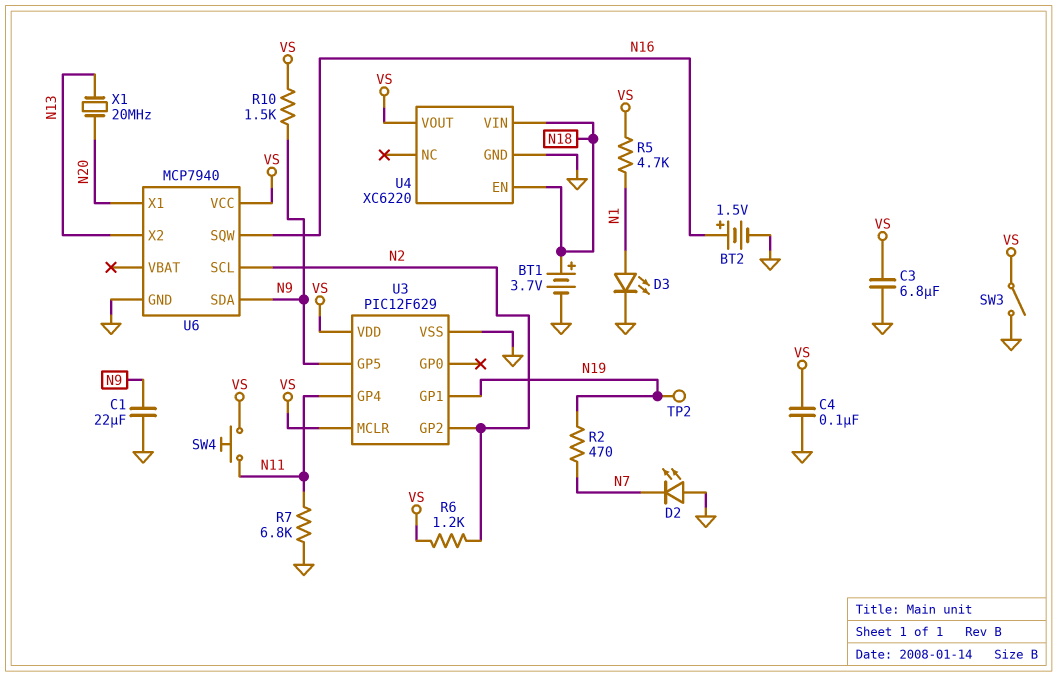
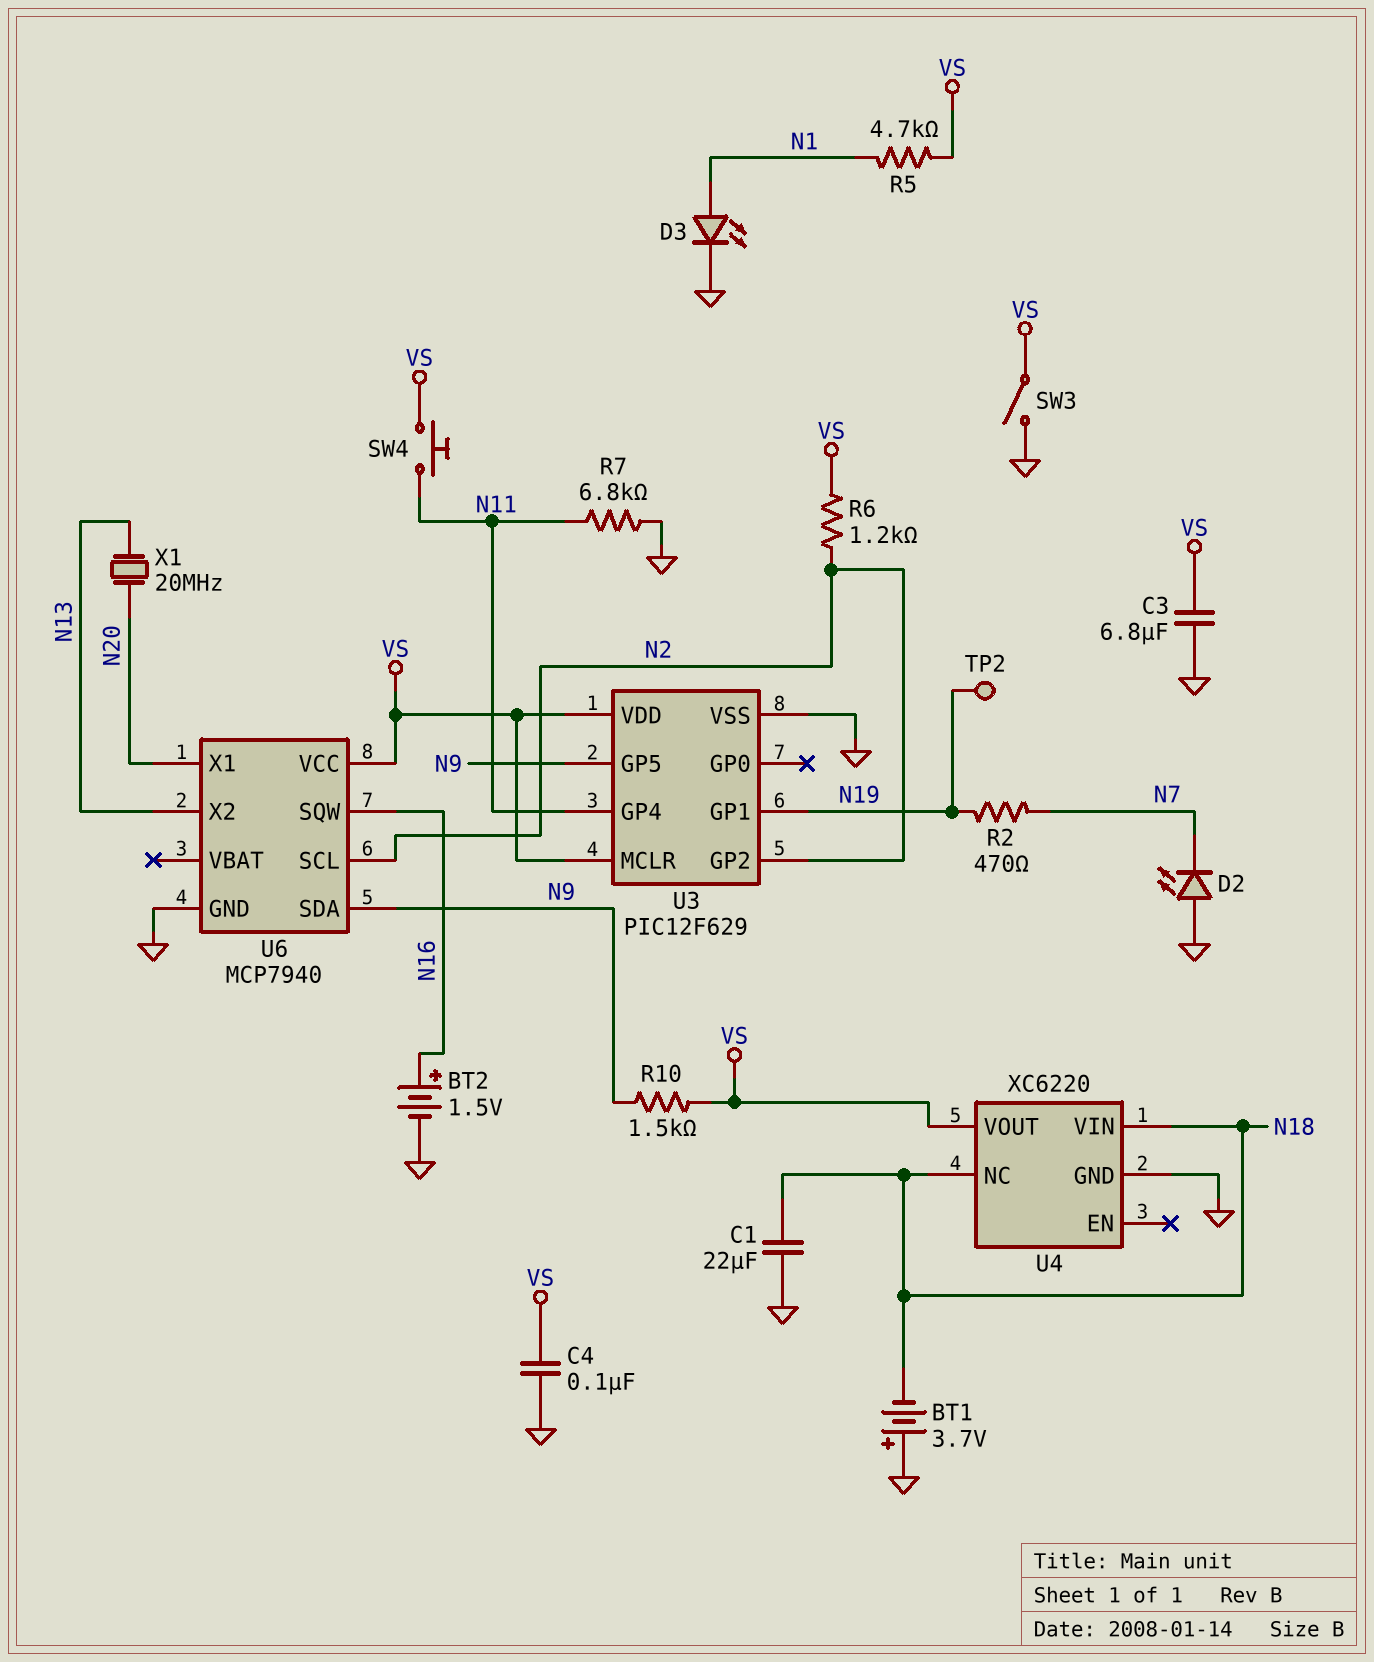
BT1: 3.7V (plus N18, minus GND) -> 3.7V (plus GND, minus N18)
C1: 22uF (GND, N9) -> 22uF (GND, N18)
U4 pin EN: N18 -> none
U4 pin NC: none -> N18

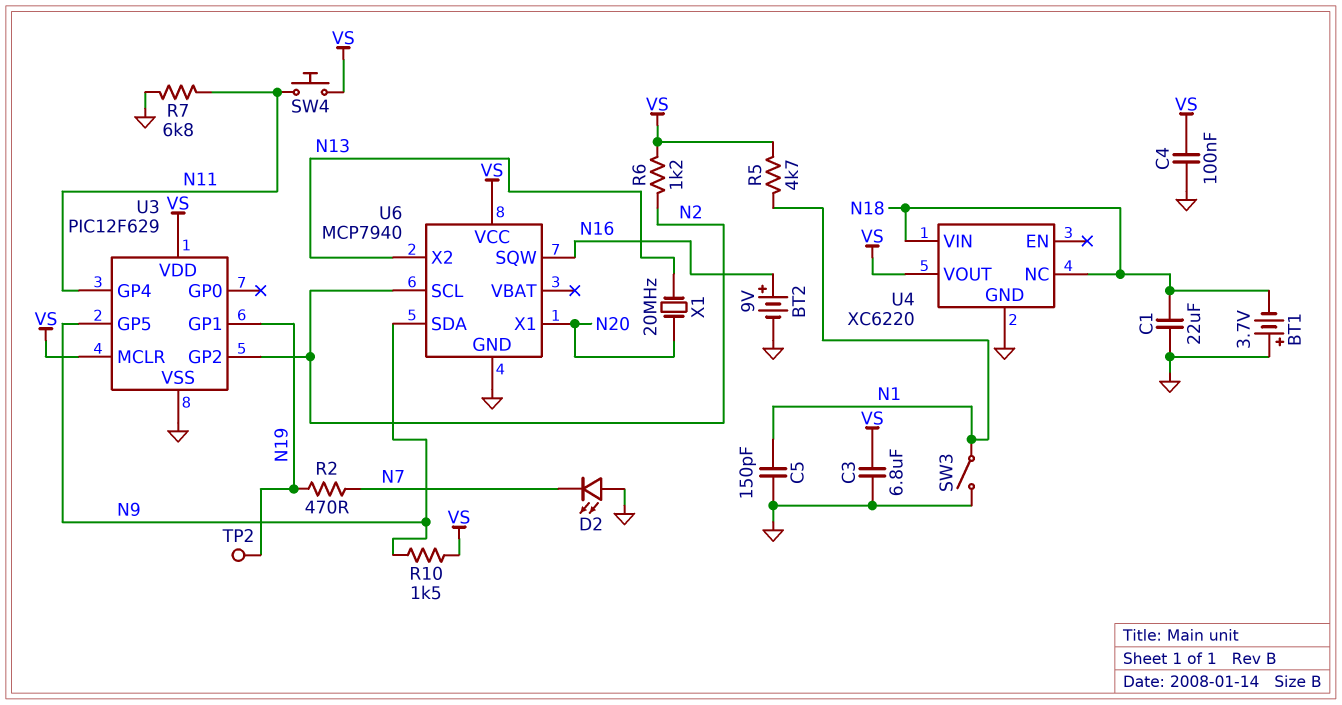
BT2: 1.5V (plus N16, minus GND) -> 9V (plus N16, minus GND)
C5: none -> 150pF (GND, N1)
D3: LED (A N1, K GND) -> none
SW3: switch (GND, VS) -> switch (GND, N1)

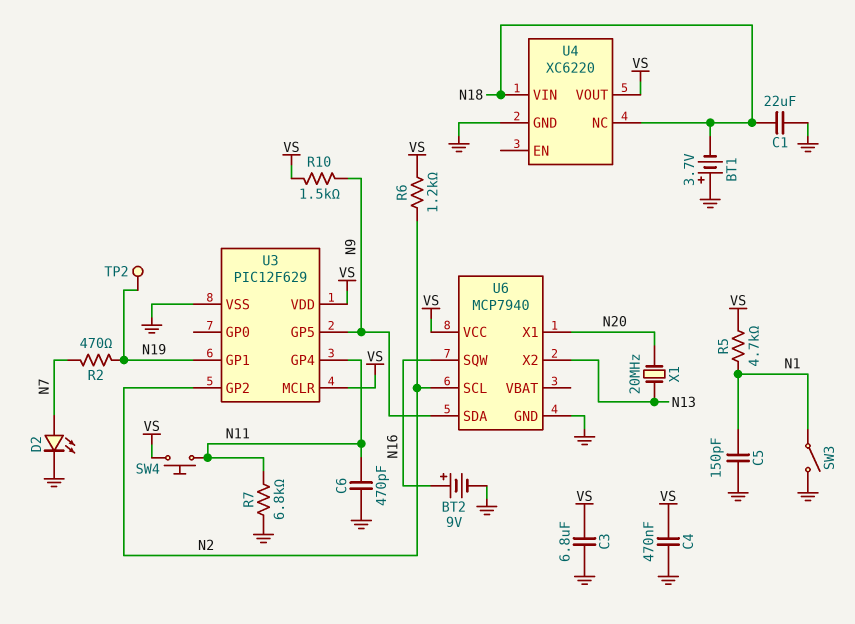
C4: 100nF (GND, VS) -> 470nF (GND, VS)
C6: none -> 470pF (GND, N11)
D2: LED (A GND, K N7) -> LED (A N7, K GND)

